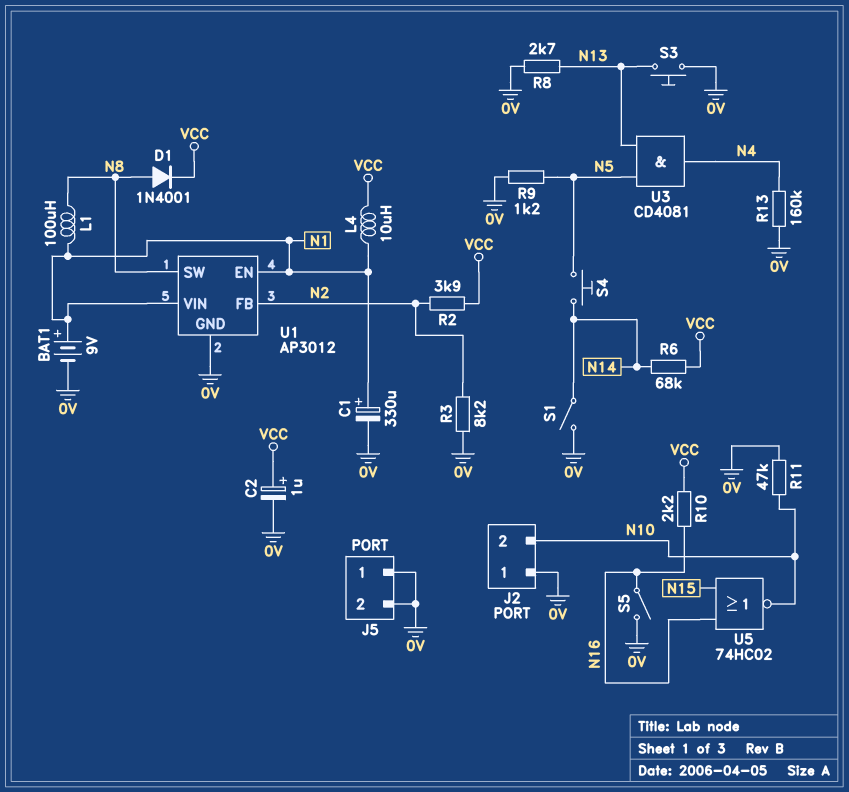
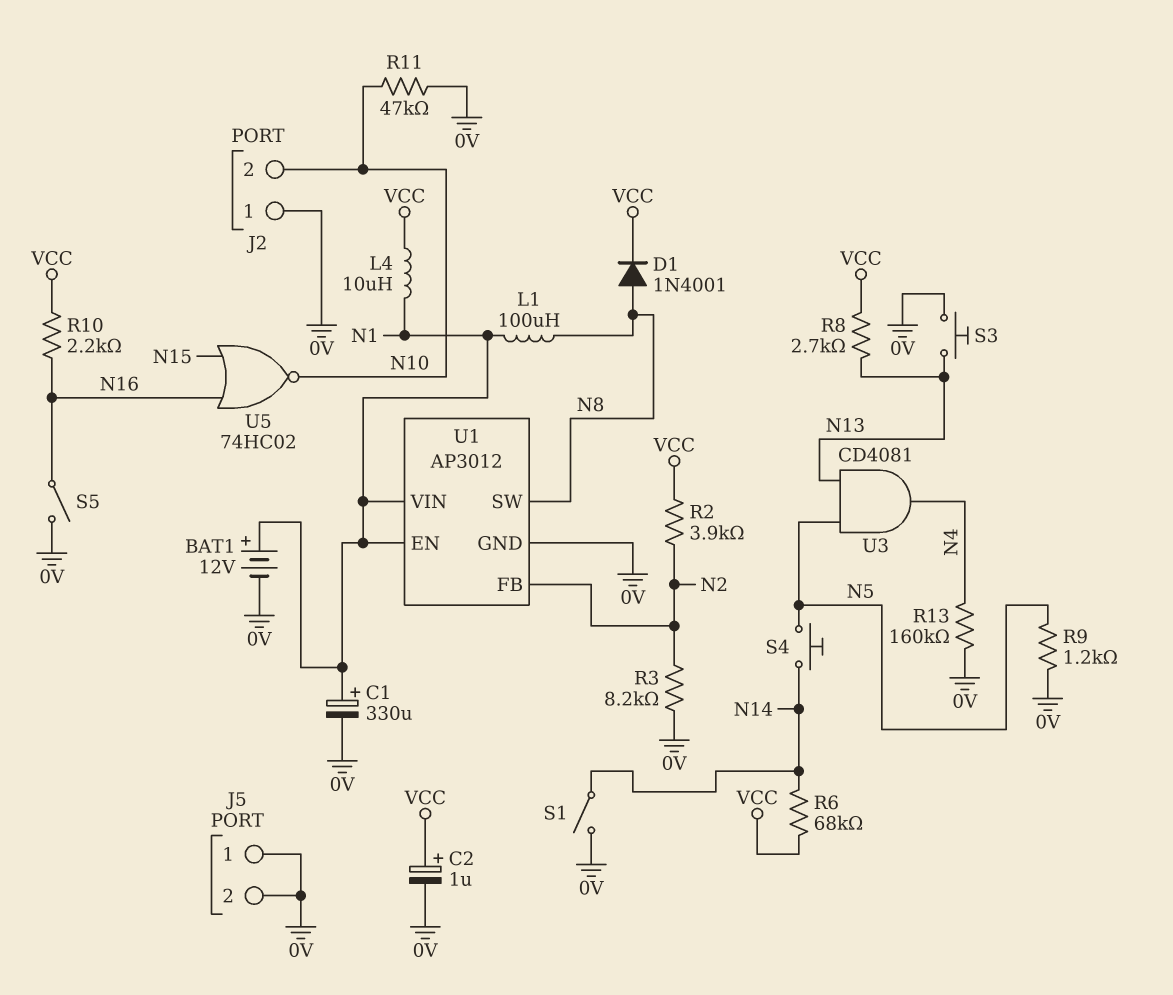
BAT1: 9V (plus N1, minus 0V) -> 12V (plus N1, minus 0V)
R8: 2.7k (0V, N13) -> 2.7k (N13, VCC)

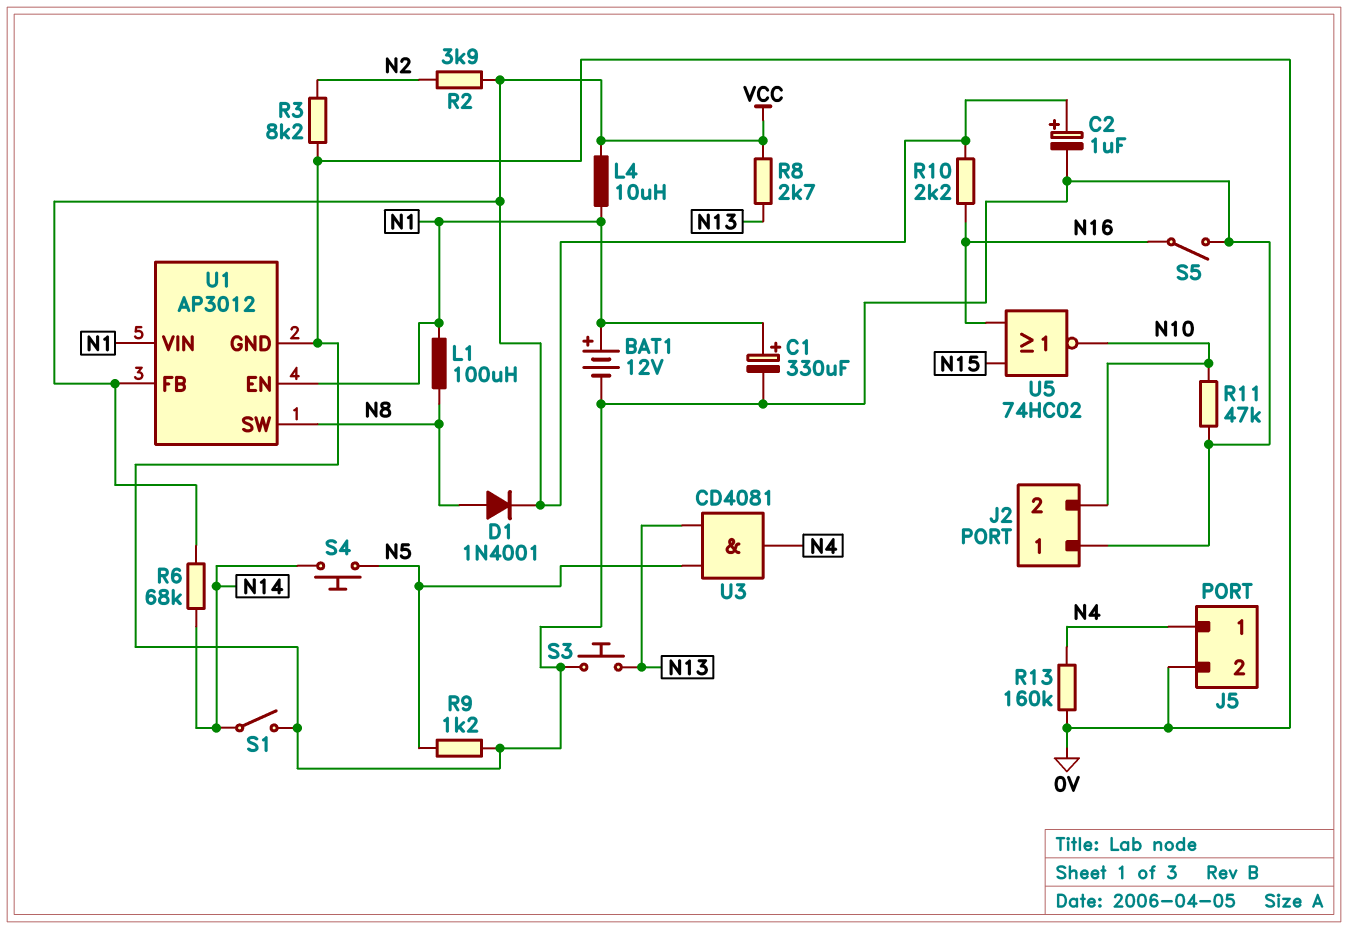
J5 pin 1: 0V -> N4
U1 pin FB: N2 -> VCC

